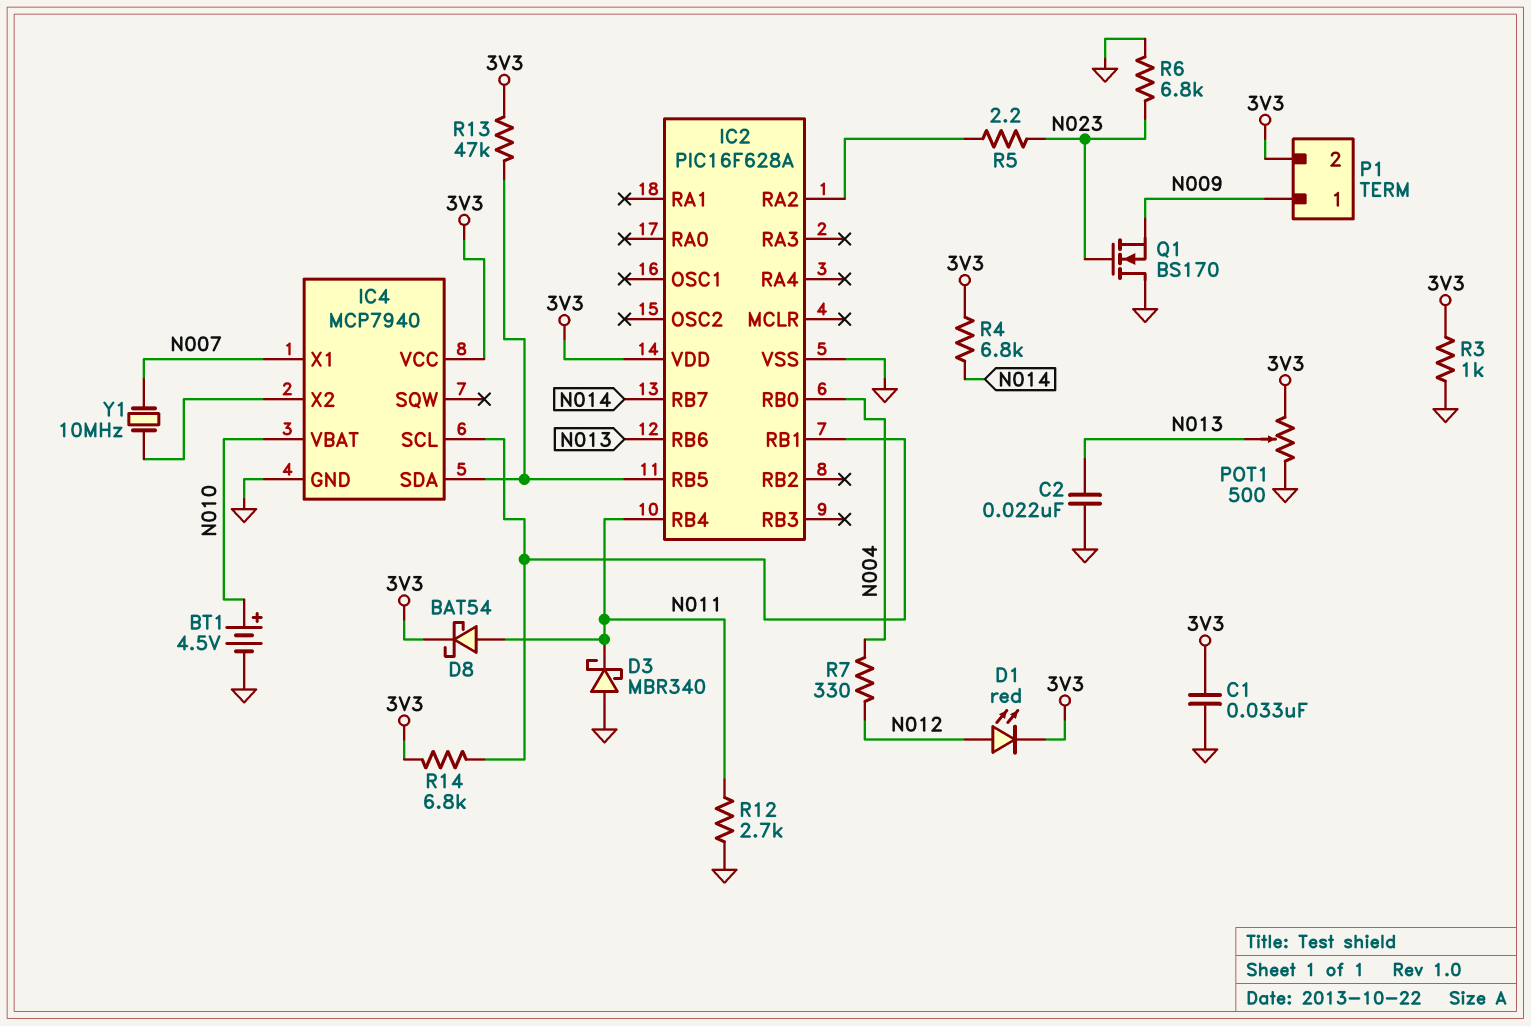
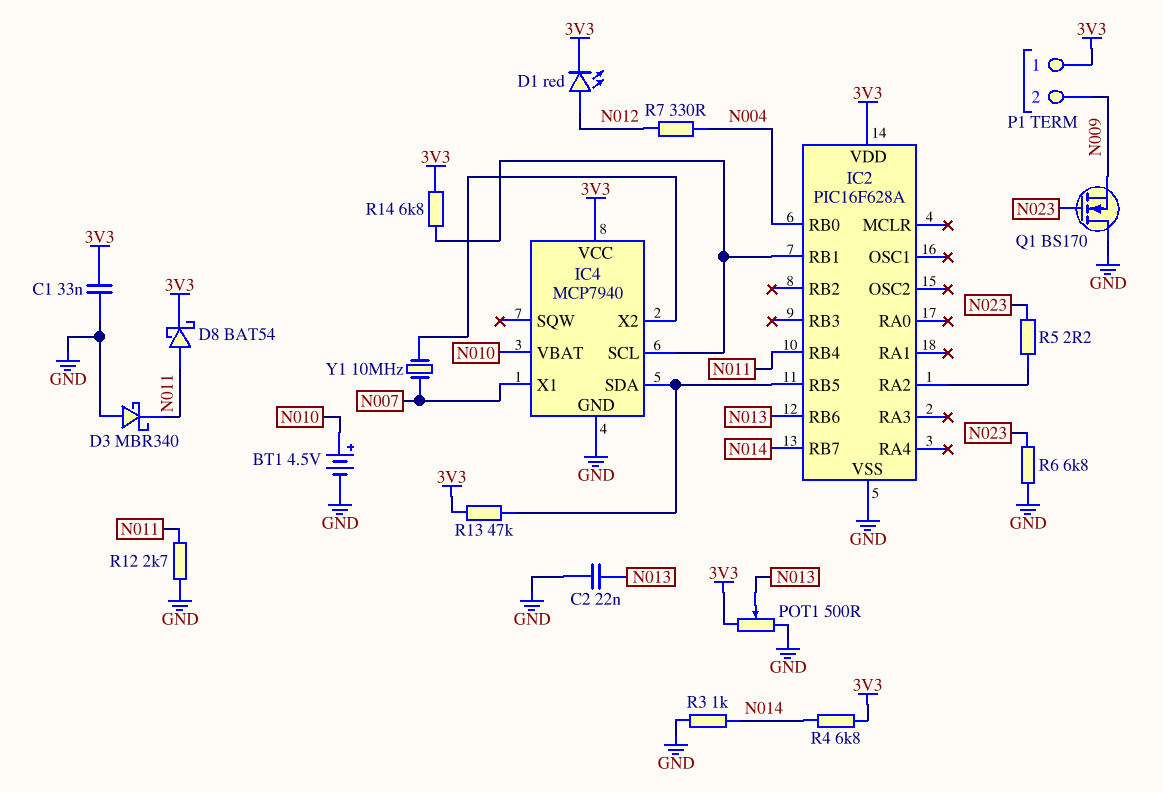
P1 pin 1: N009 -> 3V3
P1 pin 2: 3V3 -> N009
R3: 1k (3V3, GND) -> 1k (GND, N014)

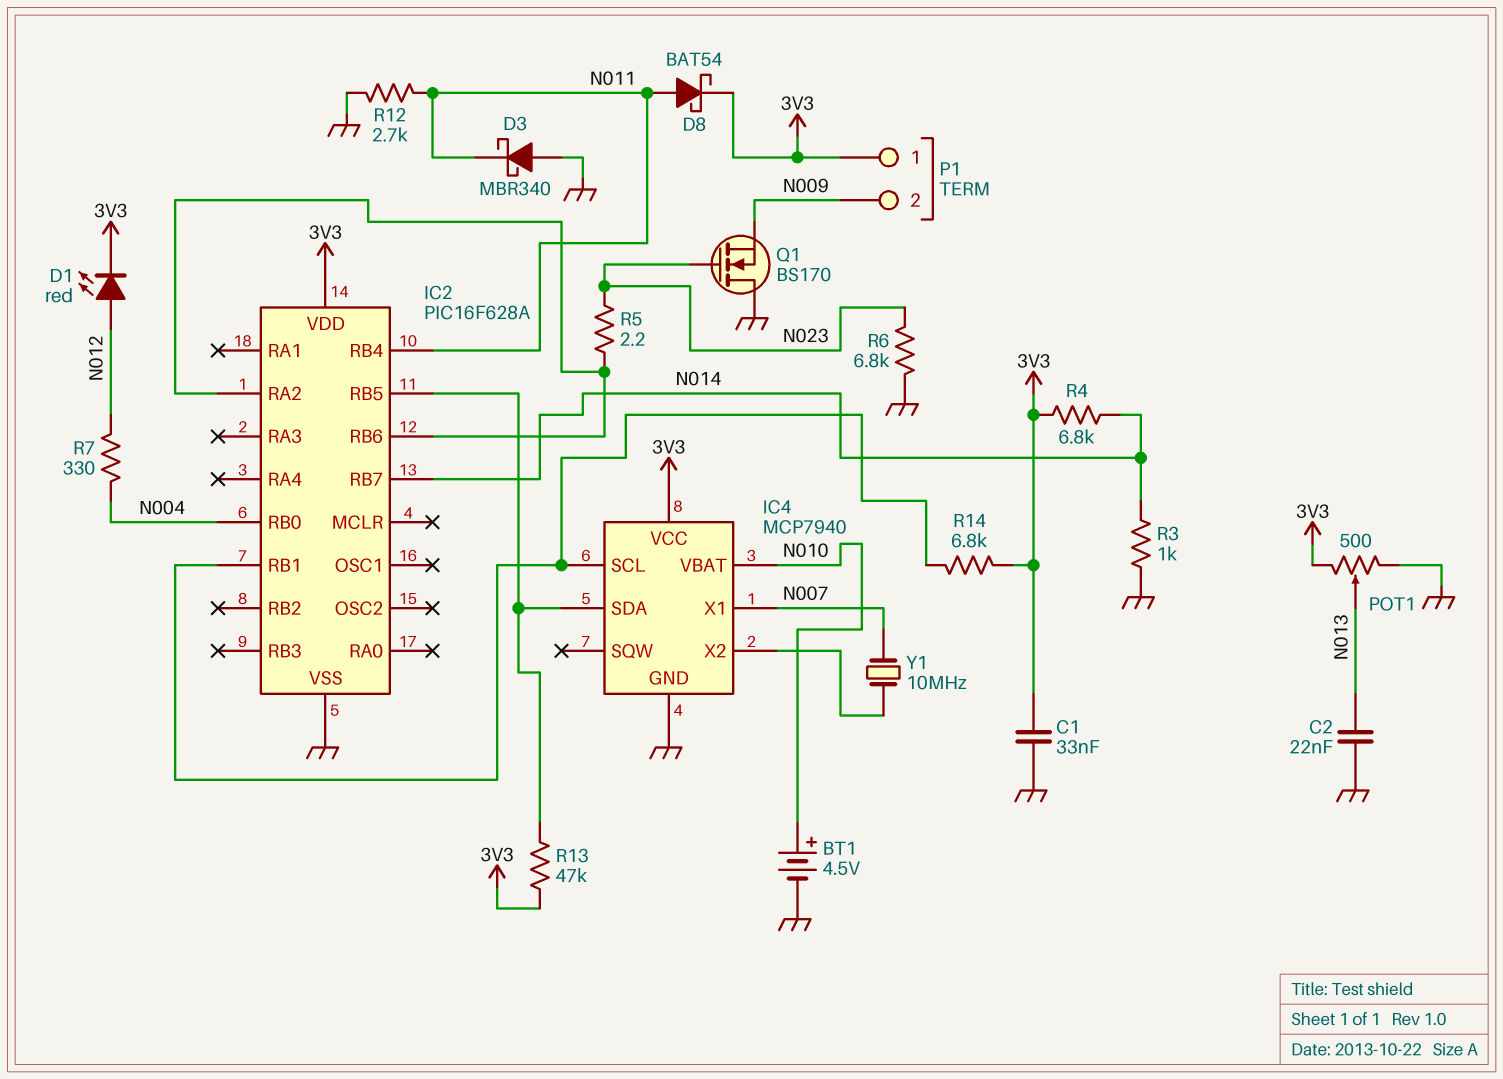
IC2 pin RB6: N013 -> IC2/RA2

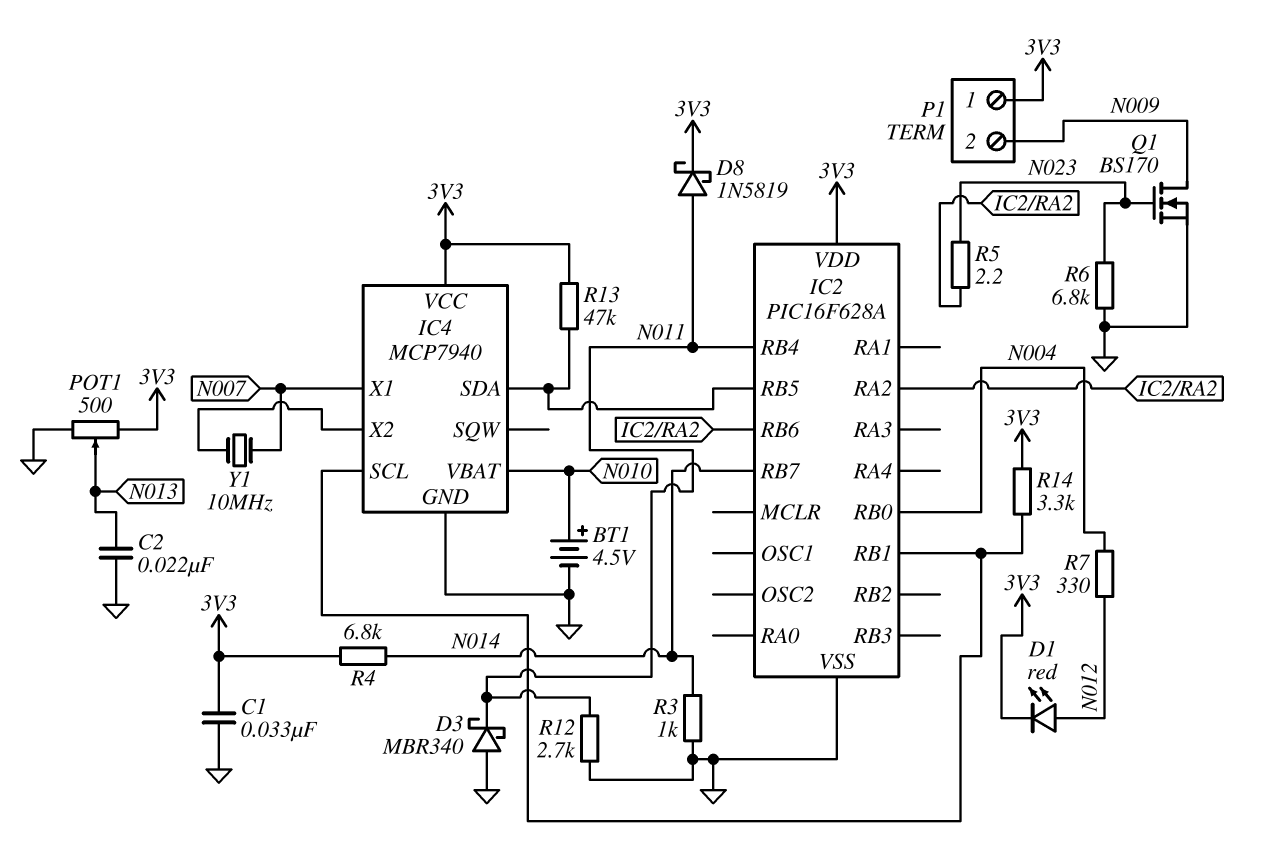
D8: schottky BAT54 (A N011, K 3V3) -> schottky 1N5819 (A N011, K 3V3)
Q1: NMOS BS170 (G N023, D GND, S N009) -> NMOS BS170 (G N023, D N009, S GND)
R14: 6.8k (3V3, IC2/RB1) -> 3.3k (3V3, IC2/RB1)

